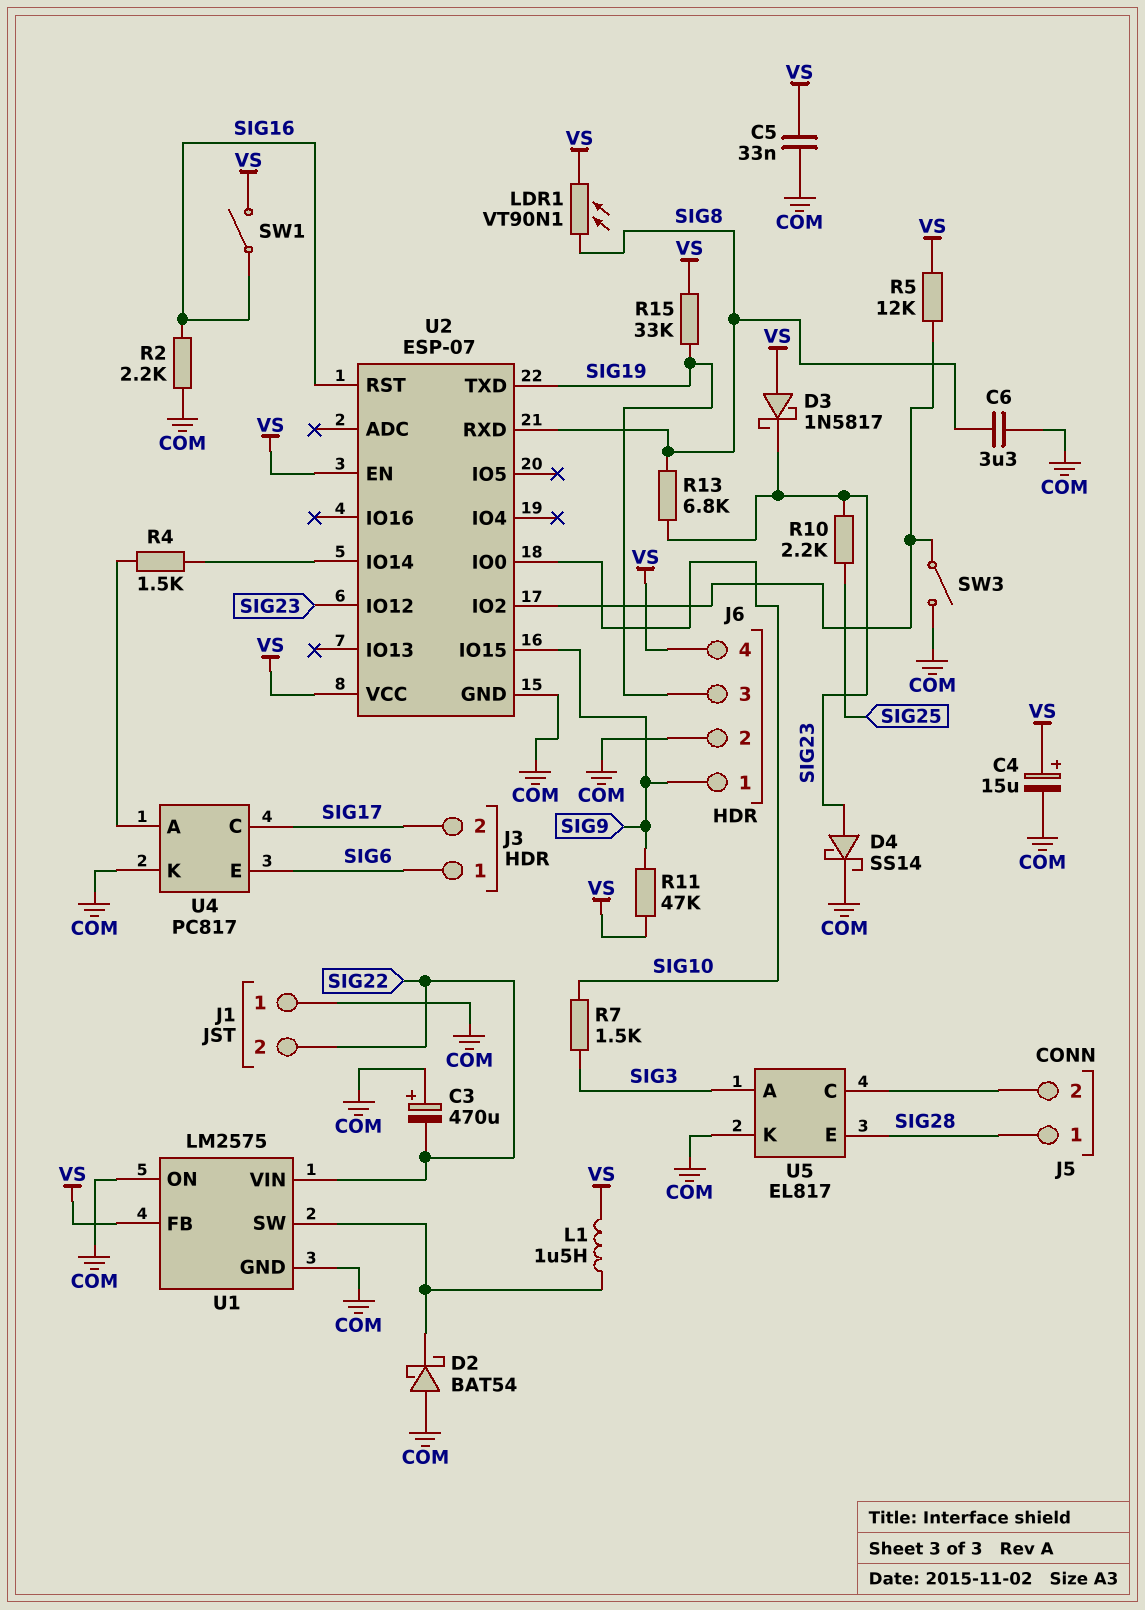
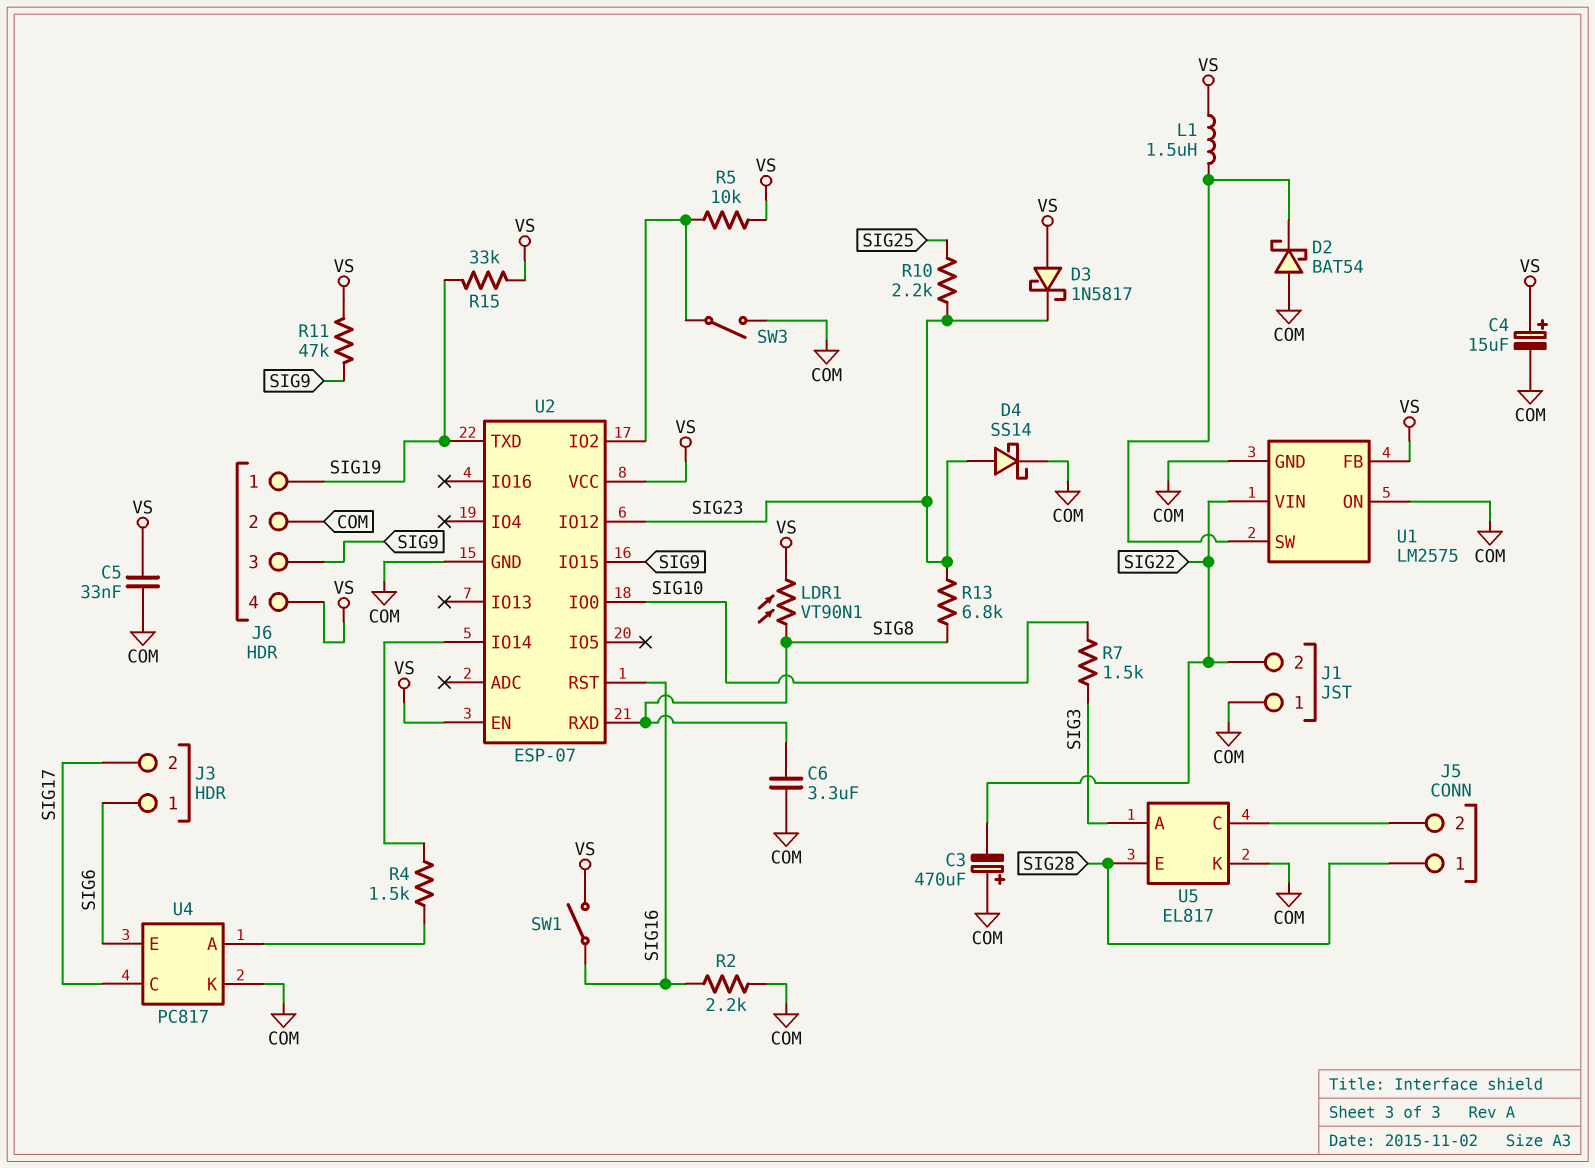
J6 pin 1: SIG9 -> SIG19
J6 pin 3: SIG19 -> SIG9
R5: 12k (U2/IO2, VS) -> 10k (U2/IO2, VS)

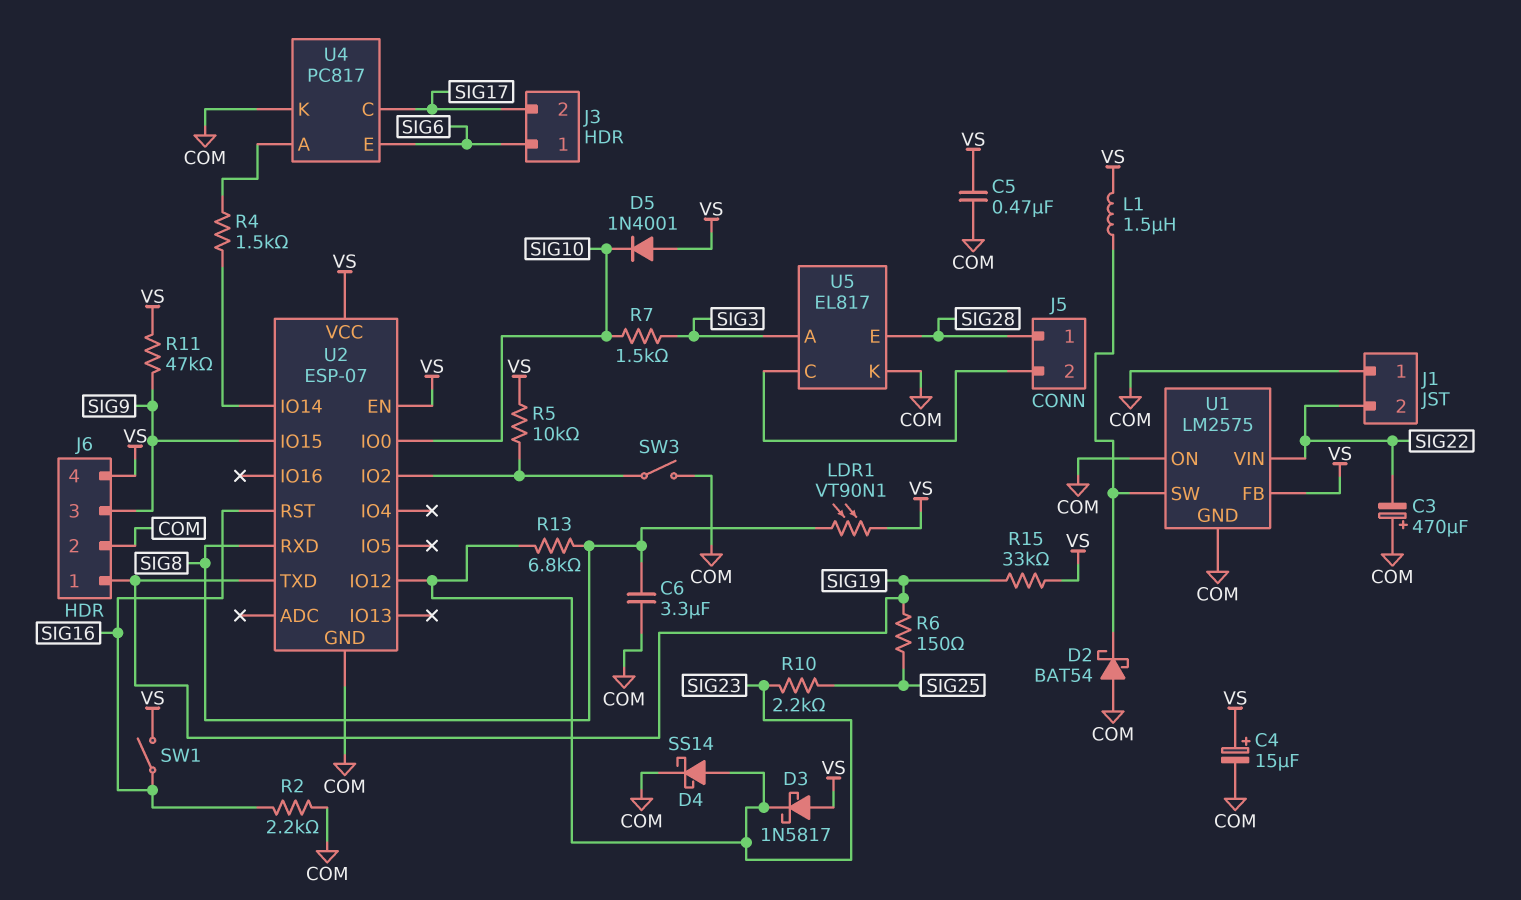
C5: 33nF (COM, VS) -> 470nF (COM, VS)
D5: none -> diode 1N4001 (A VS, K SIG10)
R6: none -> 150 (SIG19, SIG25)

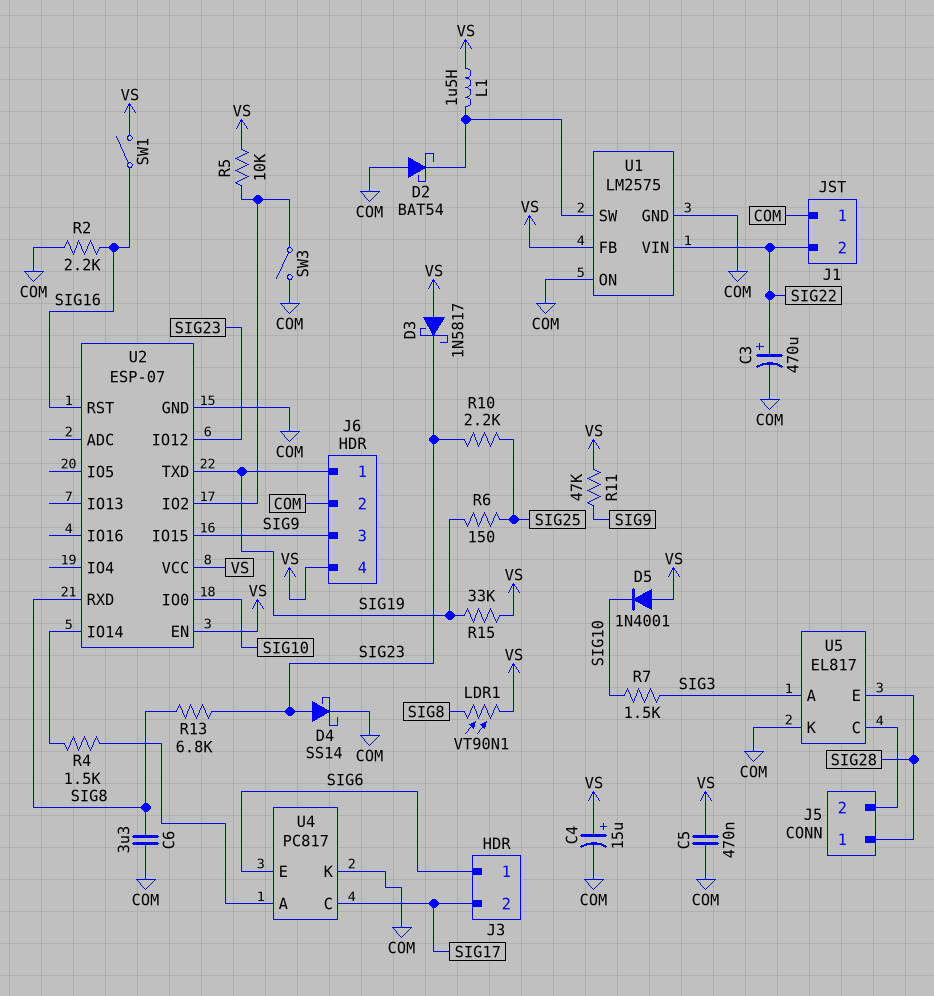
C3: 470uF (plus COM, minus SIG22) -> 470uF (plus SIG22, minus COM)

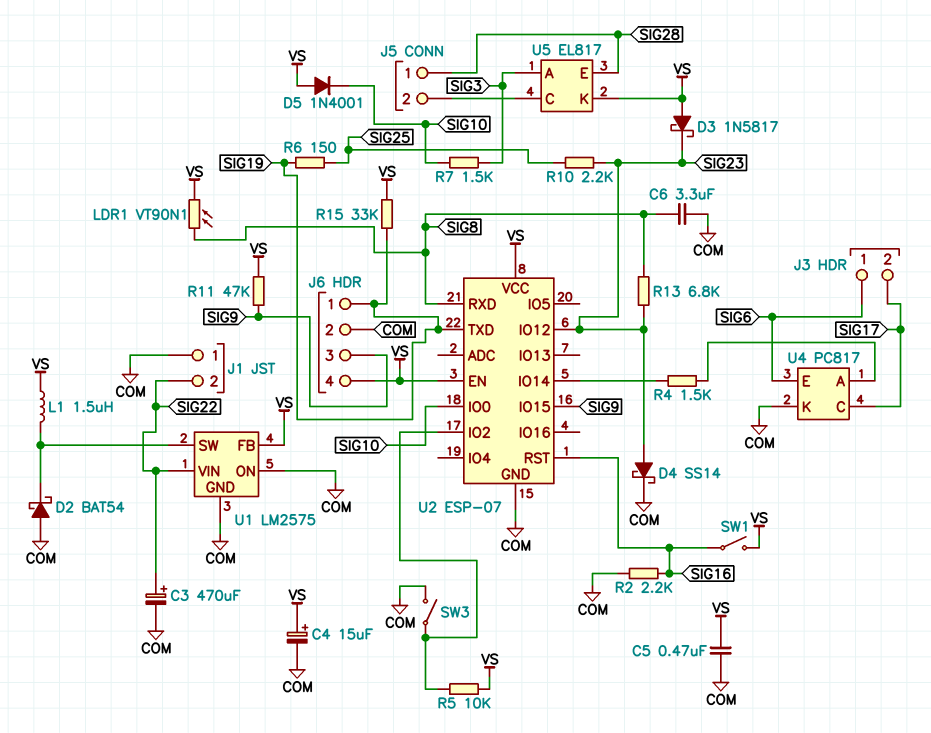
U5 pin K: COM -> VS

